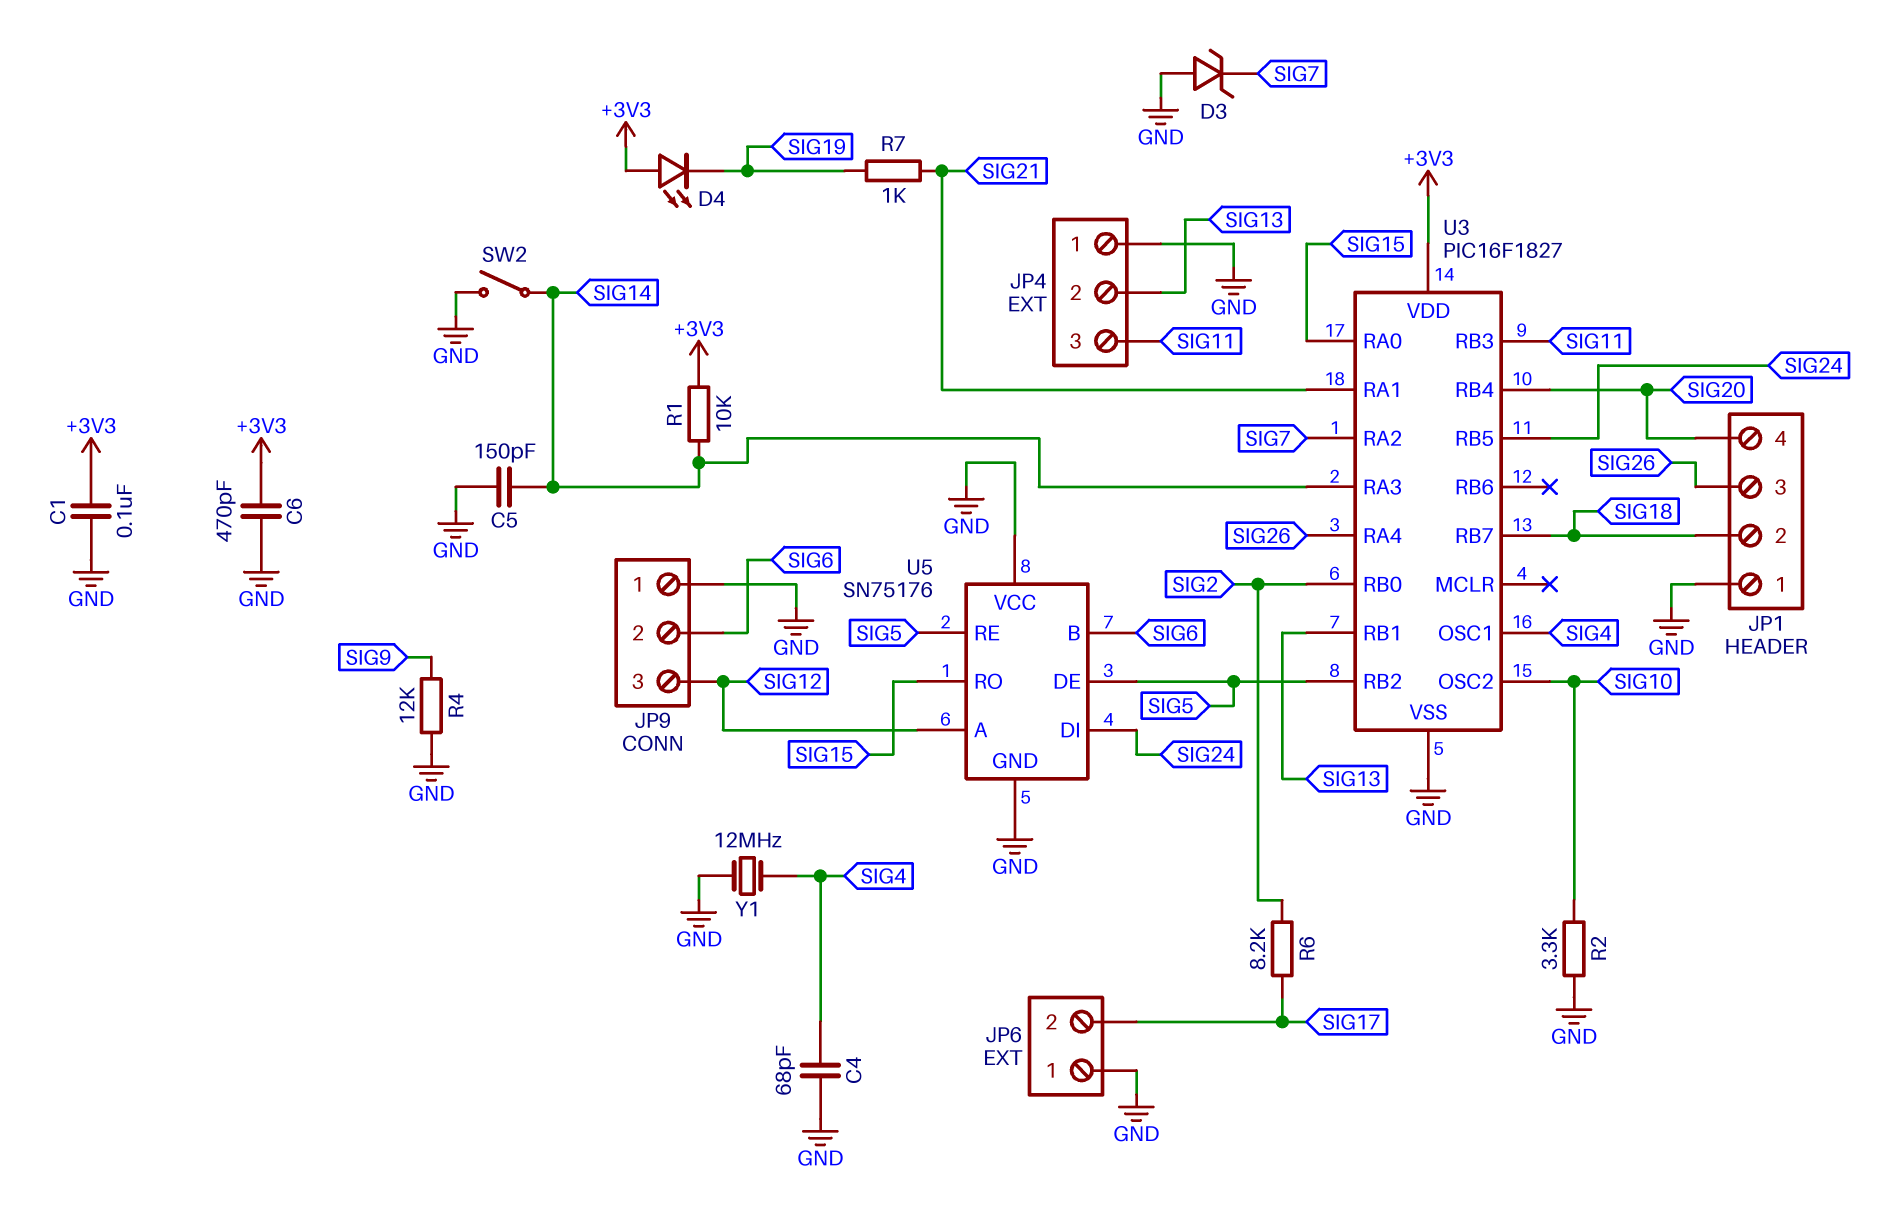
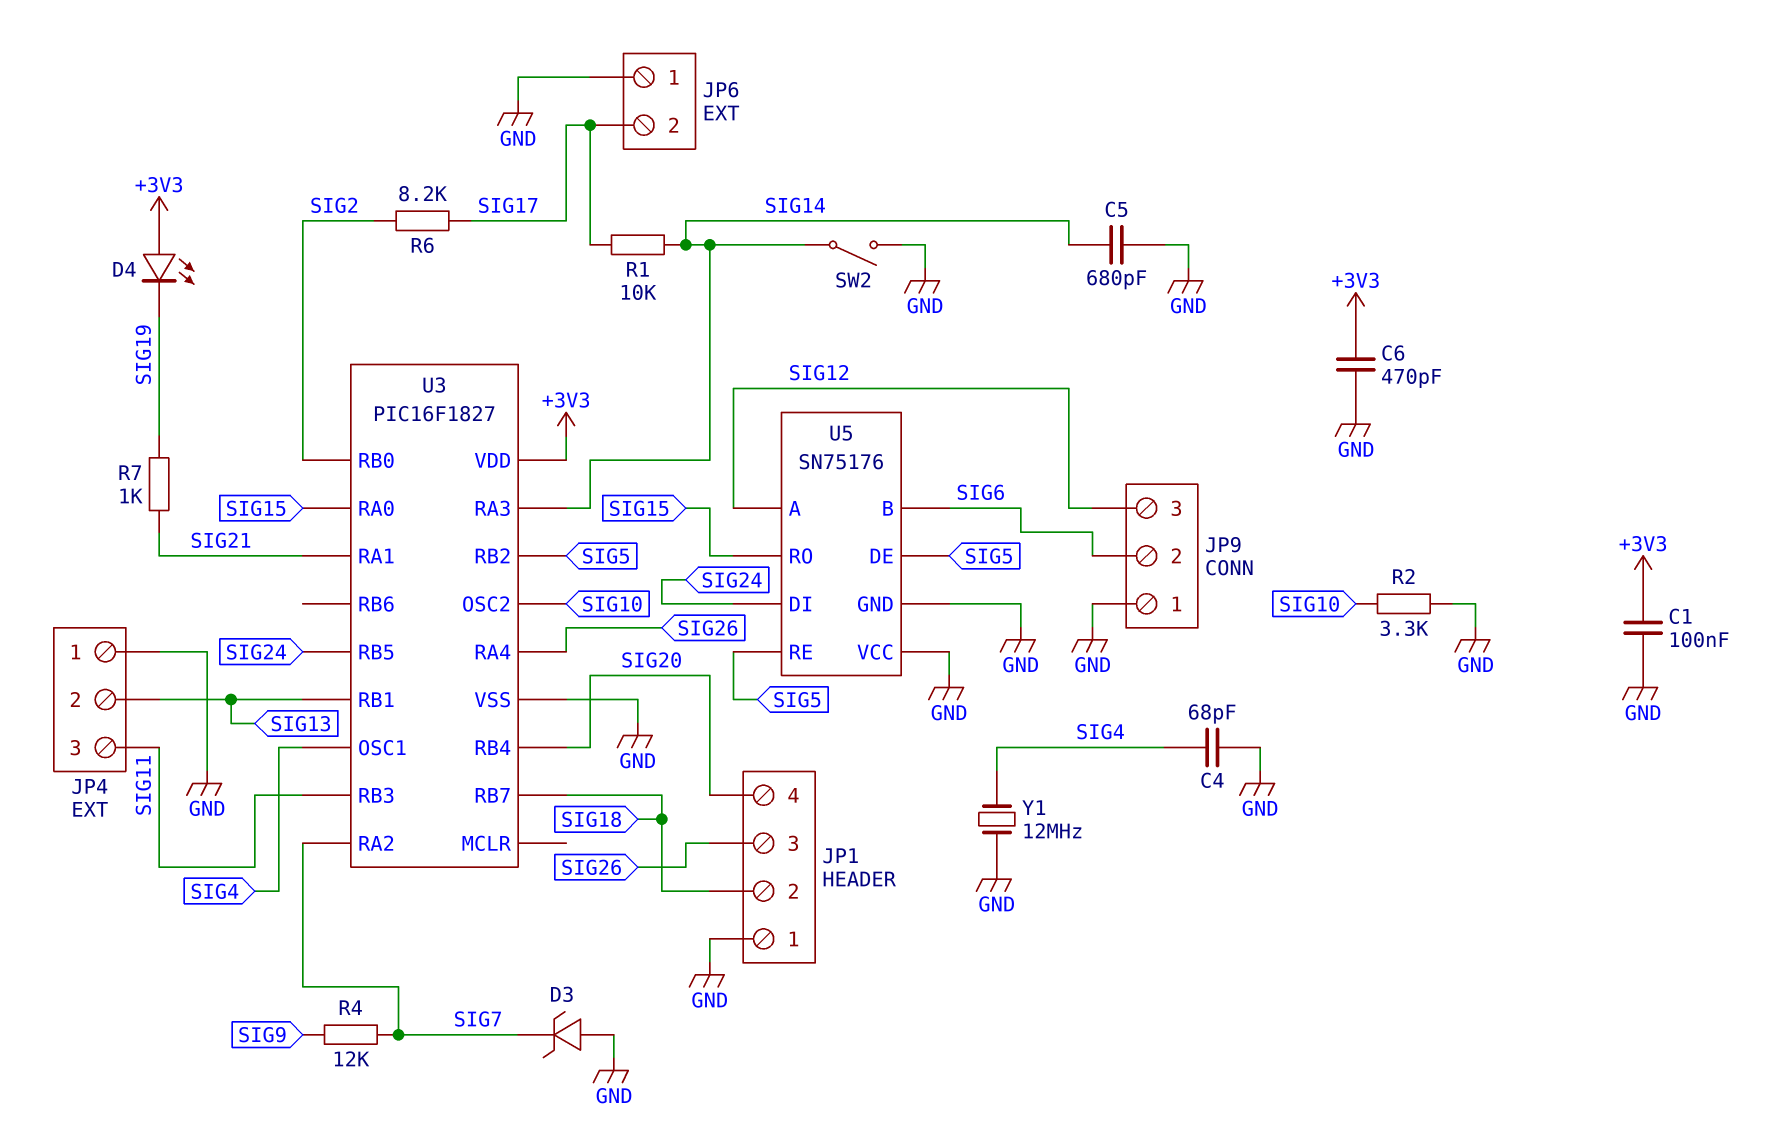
C5: 150pF (GND, SIG14) -> 680pF (GND, SIG14)
R1: 10k (+3V3, SIG14) -> 10k (SIG14, SIG17)
R4: 12k (GND, SIG9) -> 12k (SIG7, SIG9)

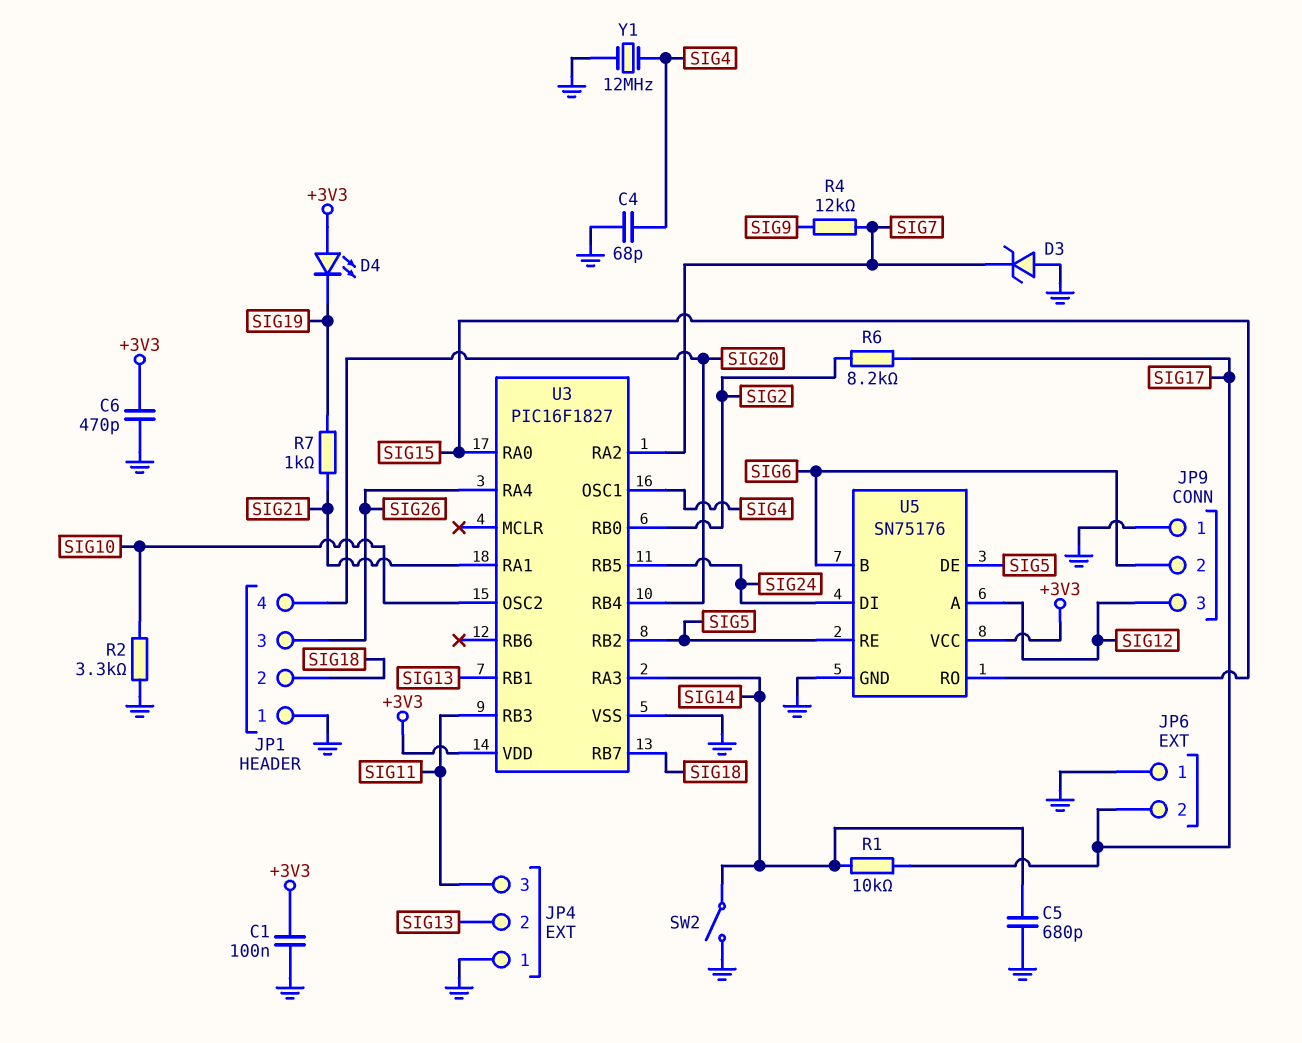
U5 pin VCC: GND -> +3V3

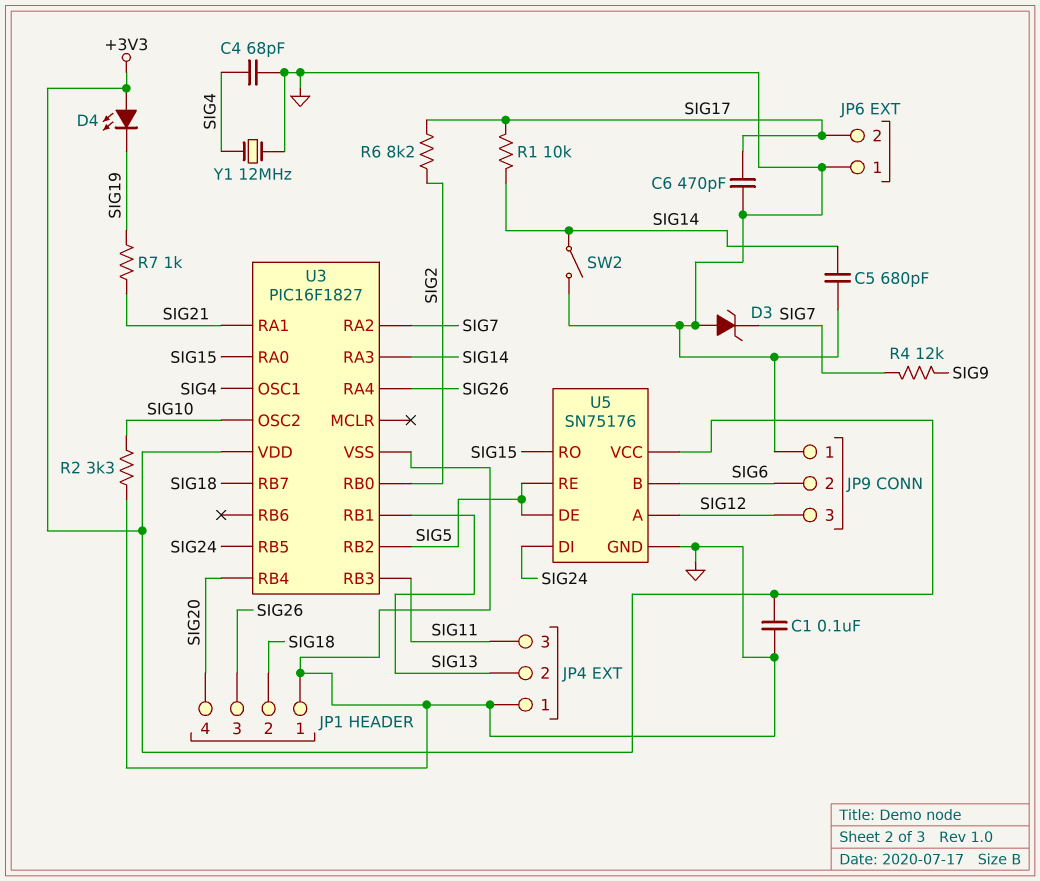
C6: 470pF (+3V3, GND) -> 470pF (GND, SIG17)

